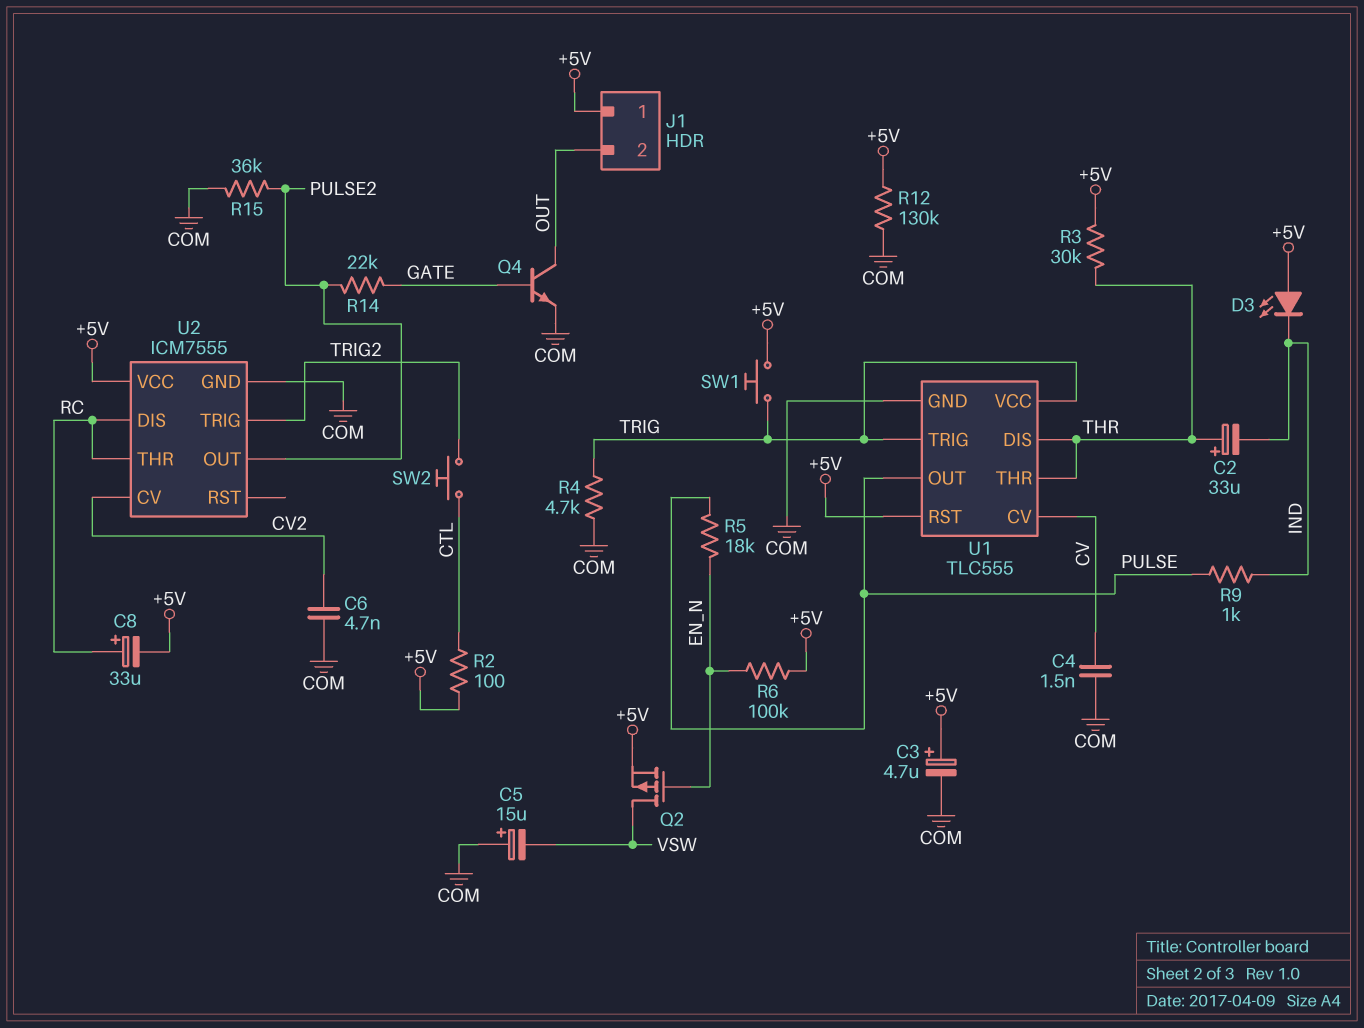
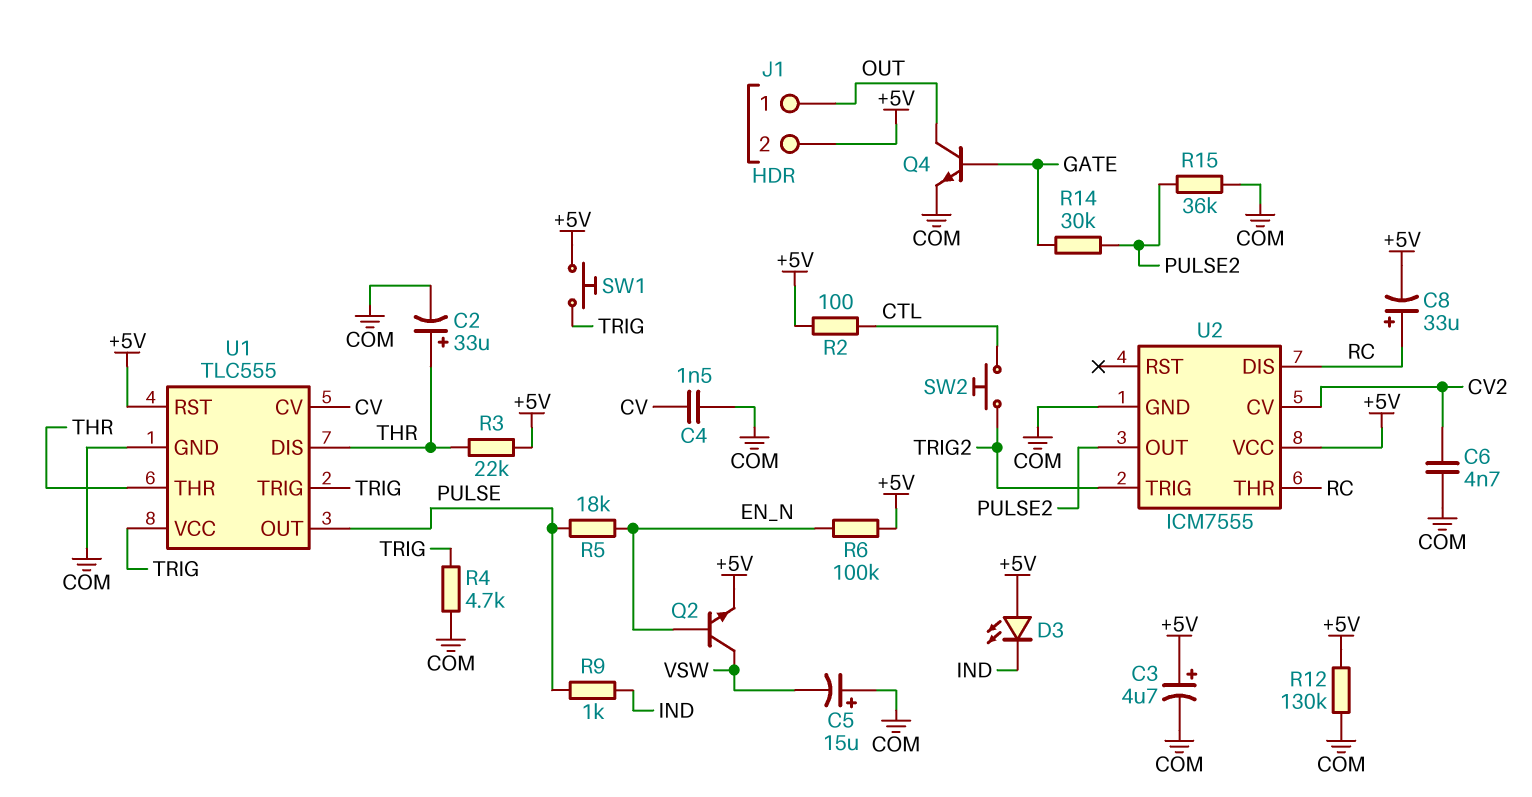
C2: 33uF (plus THR, minus IND) -> 33uF (plus THR, minus COM)
J1 pin 1: +5V -> OUT
J1 pin 2: OUT -> +5V
Q2: PMOS (G EN_N, D VSW, S +5V) -> NPN (B EN_N, C VSW, E +5V)
R3: 30k (+5V, THR) -> 22k (+5V, THR)
R14: 22k (GATE, PULSE2) -> 30k (GATE, PULSE2)

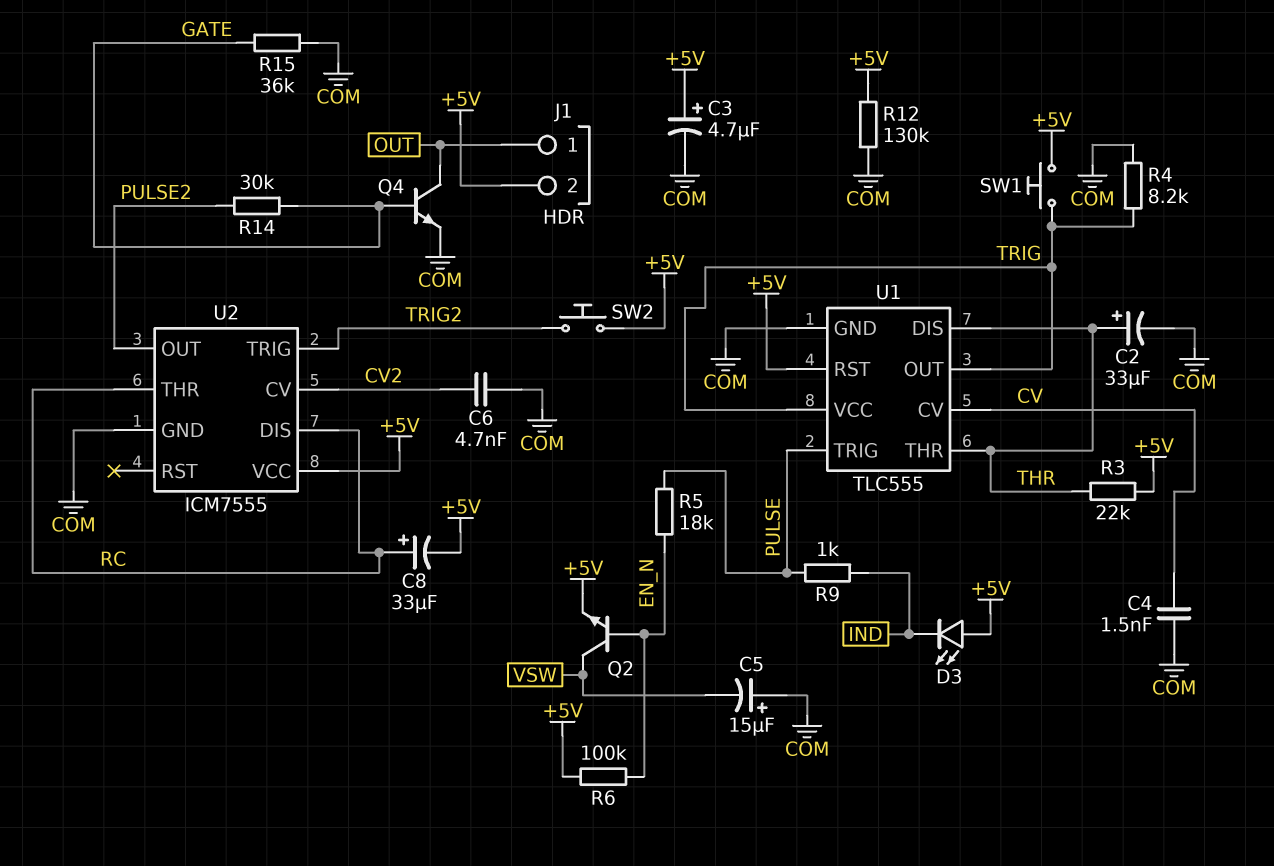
R2: 100 (+5V, CTL) -> none
R4: 4.7k (COM, TRIG) -> 8.2k (COM, TRIG)
R15: 36k (COM, PULSE2) -> 36k (COM, GATE)
SW2: button (CTL, TRIG2) -> button (+5V, TRIG2)
U1 pin OUT: PULSE -> TRIG
U1 pin TRIG: TRIG -> PULSE

